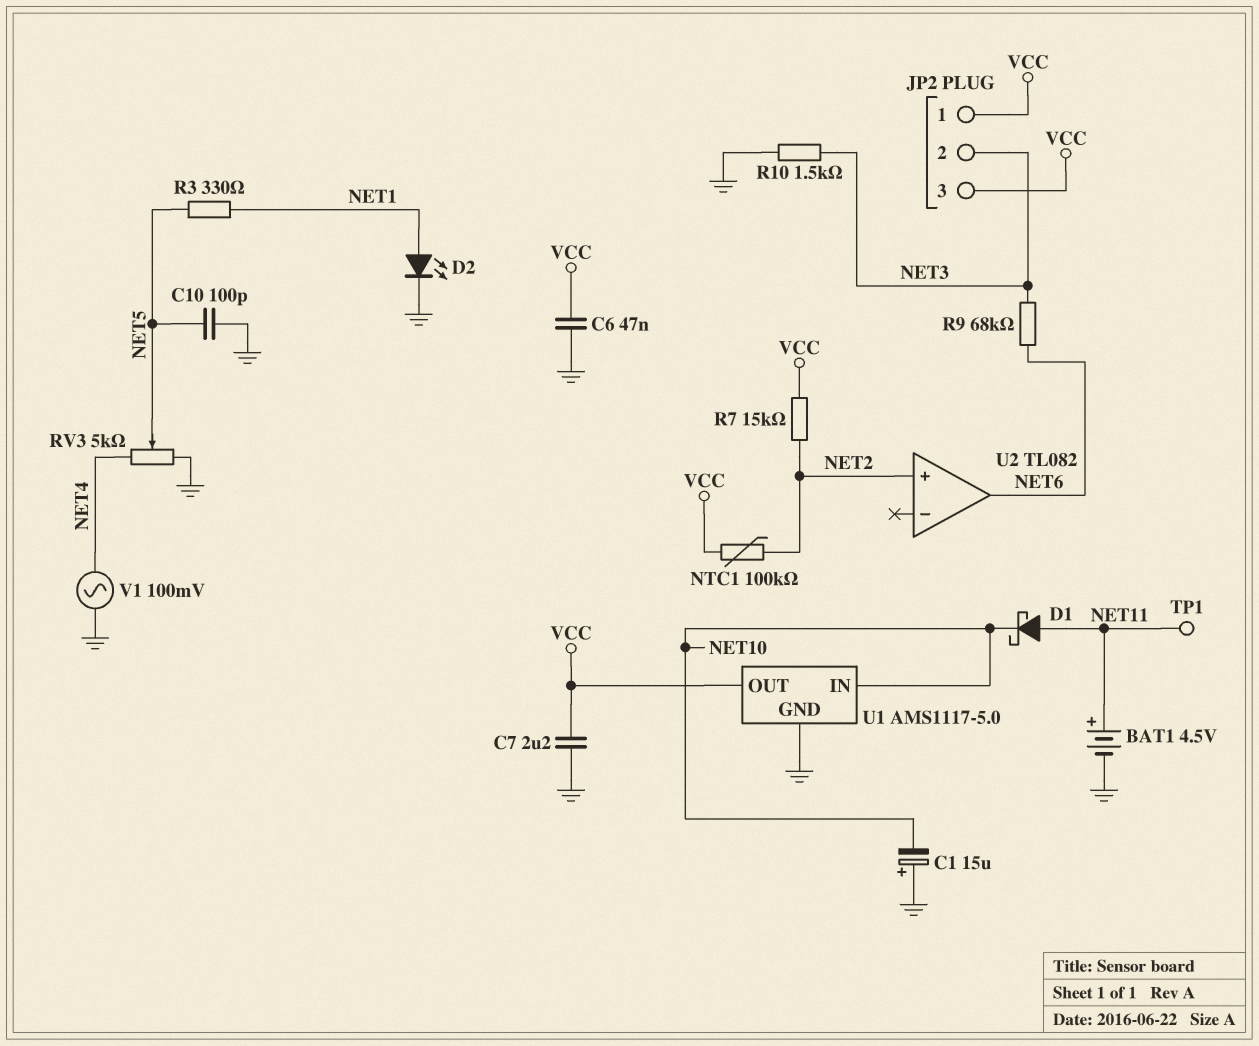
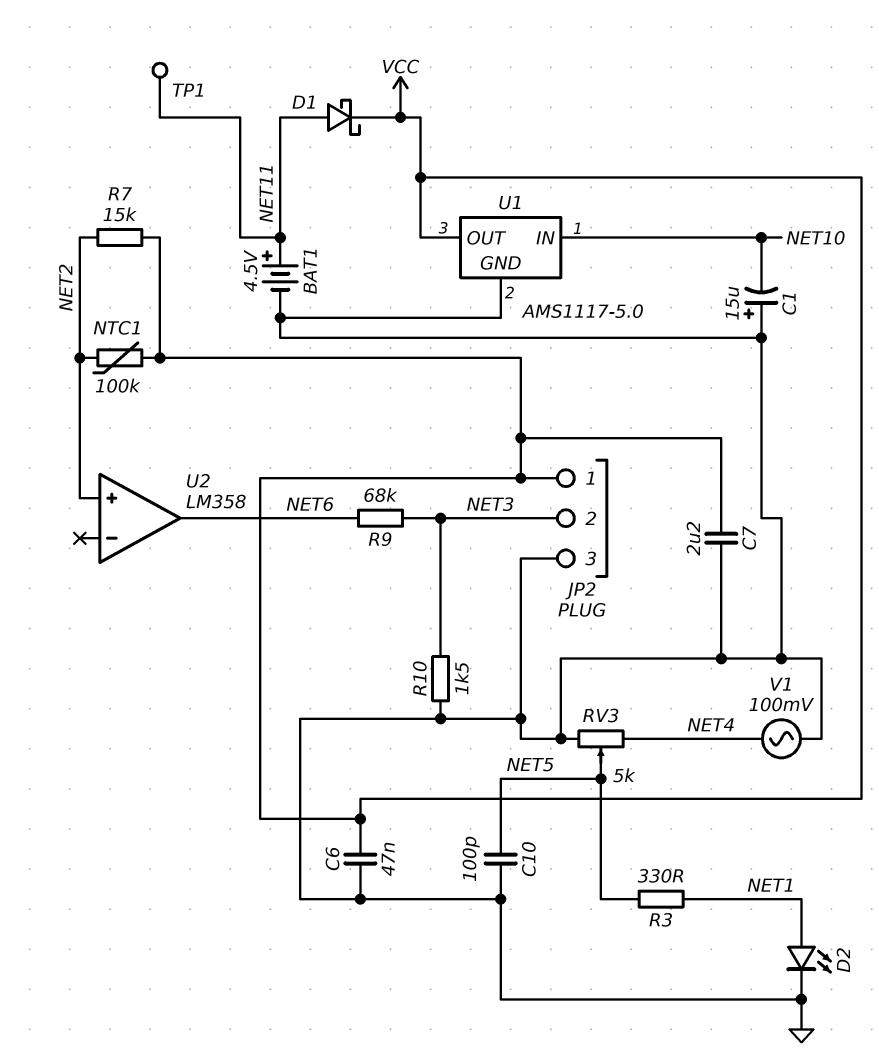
D1: schottky (A NET11, K NET10) -> schottky (A NET11, K VCC)
JP2 pin 3: VCC -> GND
U2: TL082 -> LM358

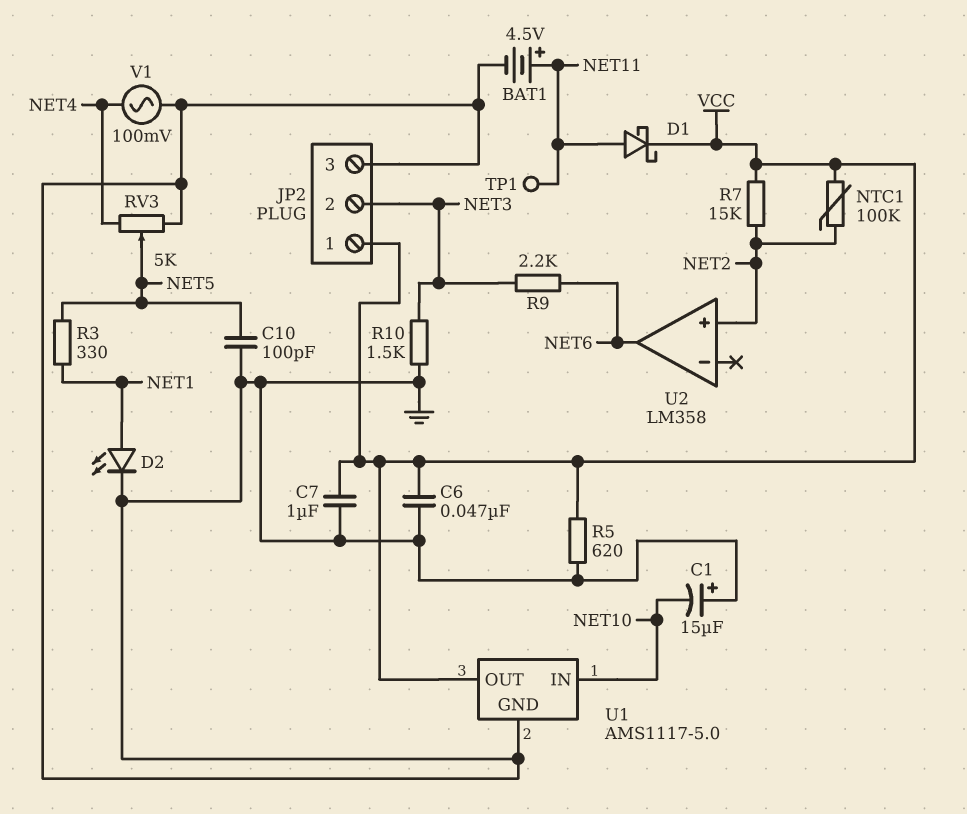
C7: 2.2uF (GND, VCC) -> 1uF (GND, VCC)
R5: none -> 620 (GND, VCC)
R9: 68k (NET3, NET6) -> 2.2k (NET3, NET6)

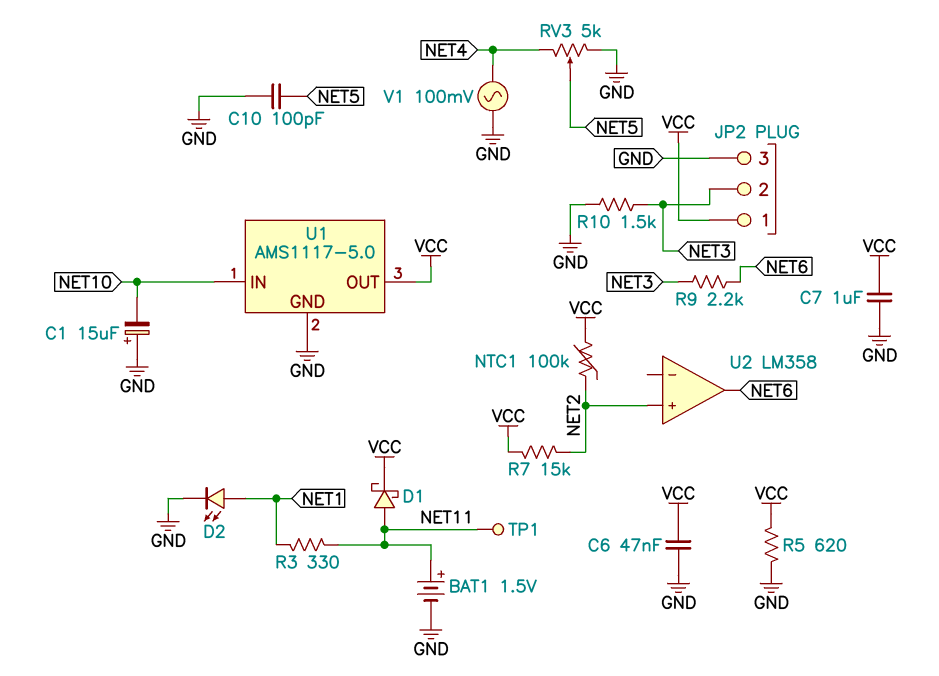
BAT1: 4.5V (plus NET11, minus GND) -> 1.5V (plus NET11, minus GND)
R3: 330 (NET1, NET5) -> 330 (NET1, NET11)

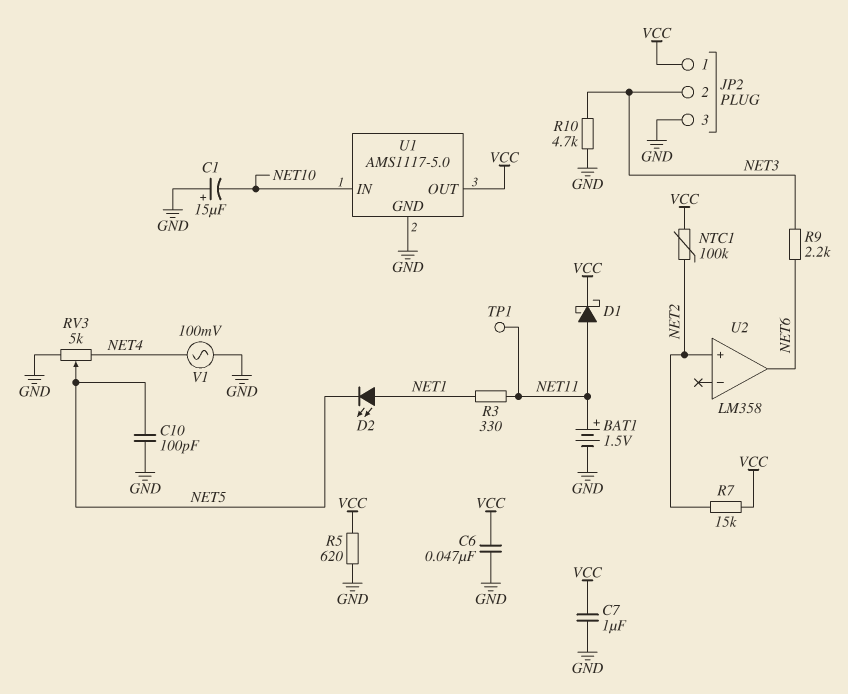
D2: LED (A NET1, K GND) -> LED (A NET1, K NET5)
R10: 1.5k (GND, NET3) -> 4.7k (GND, NET3)

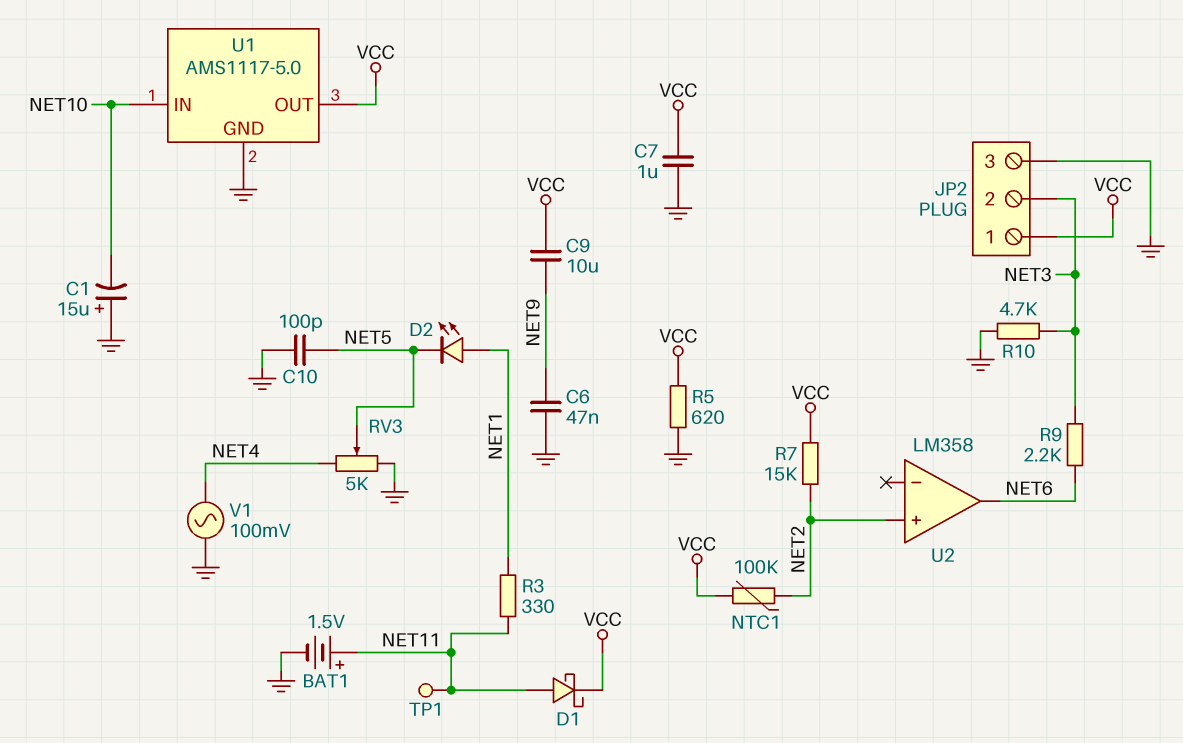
C6: 47nF (GND, VCC) -> 47nF (GND, NET9)
C9: none -> 10uF (NET9, VCC)

